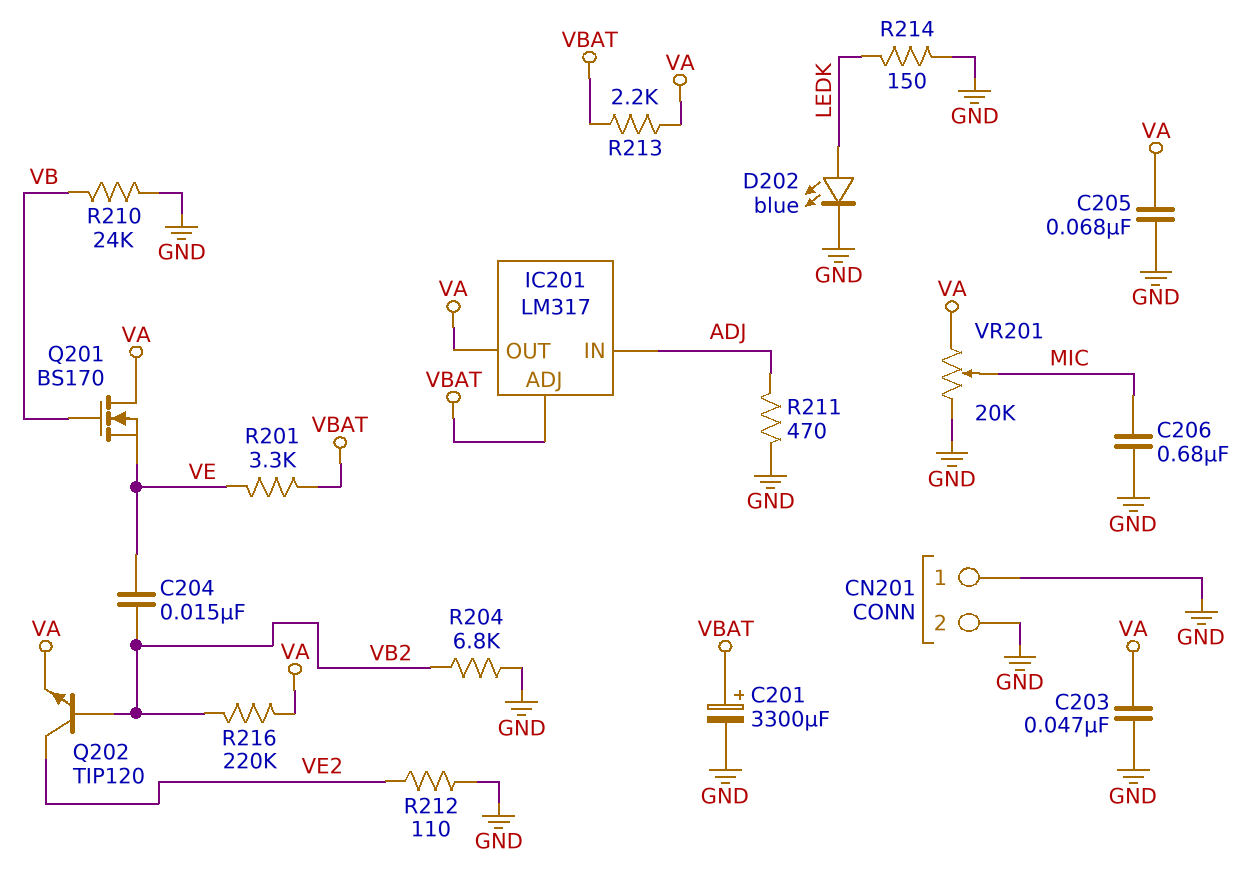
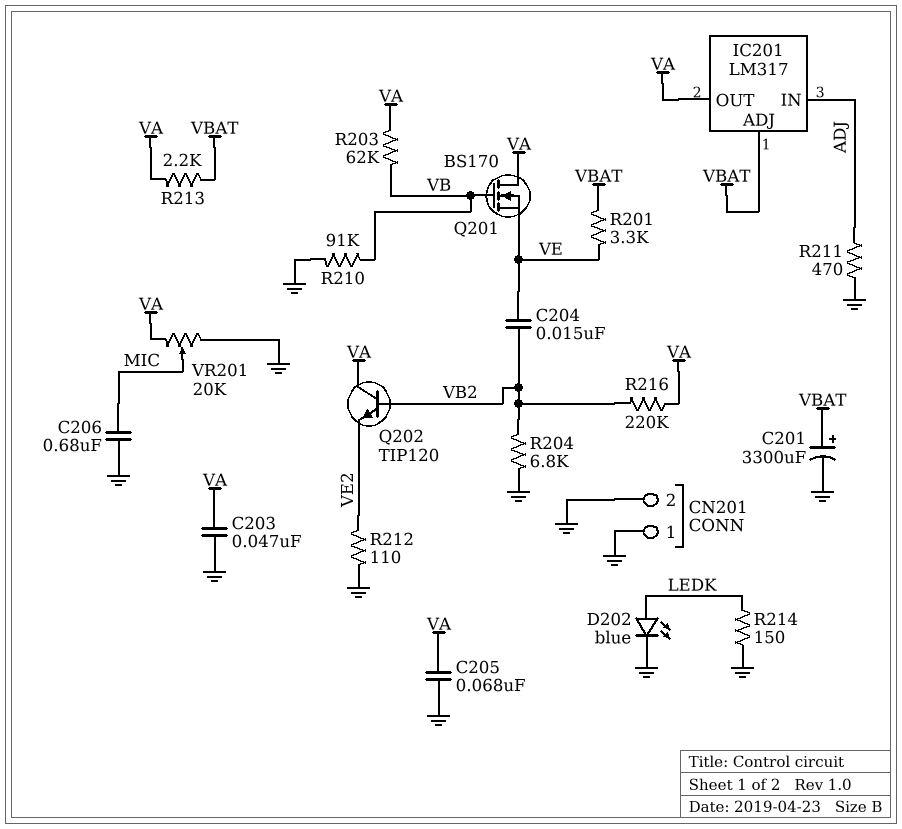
Q202: NPN TIP120 (B VB2, C VE2, E VA) -> NPN TIP120 (B VB2, C VA, E VE2)
R203: none -> 62k (VA, VB)
R210: 24k (GND, VB) -> 91k (GND, VB)

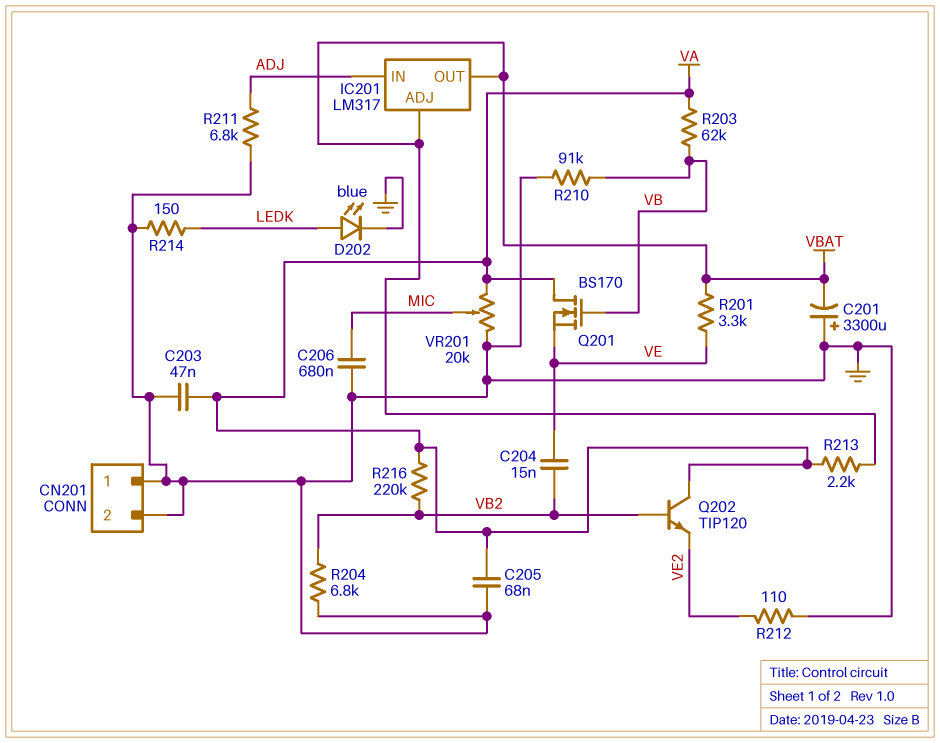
C201: 3300uF (plus VBAT, minus GND) -> 3300uF (plus GND, minus VBAT)
IC201 pin OUT: VA -> VBAT
R211: 470 (ADJ, GND) -> 6.8k (ADJ, GND)

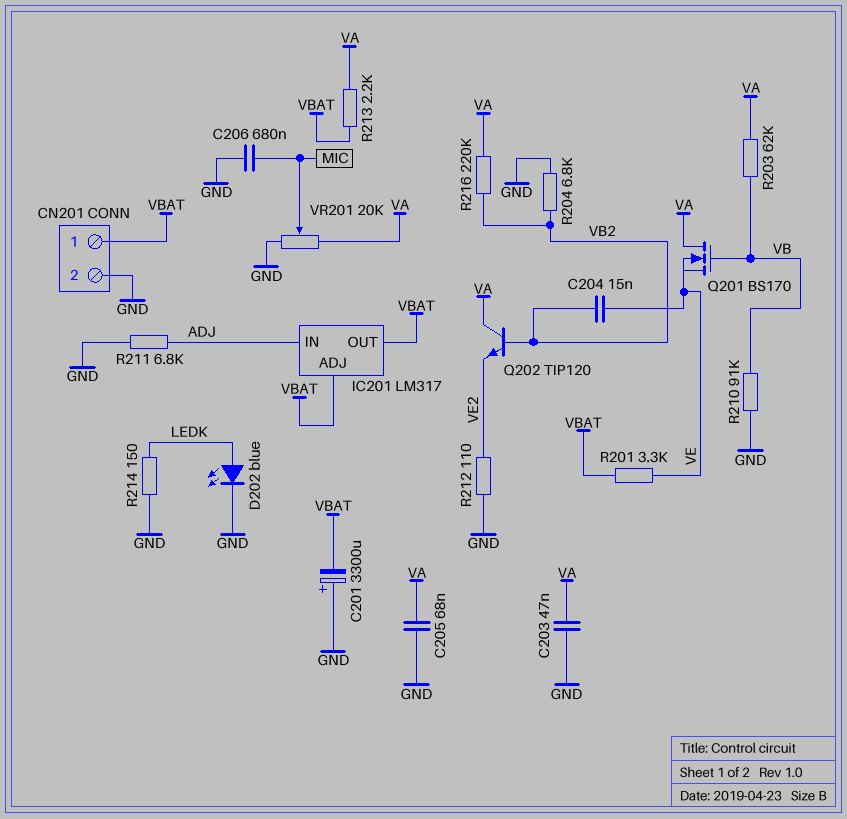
CN201 pin 1: GND -> VBAT

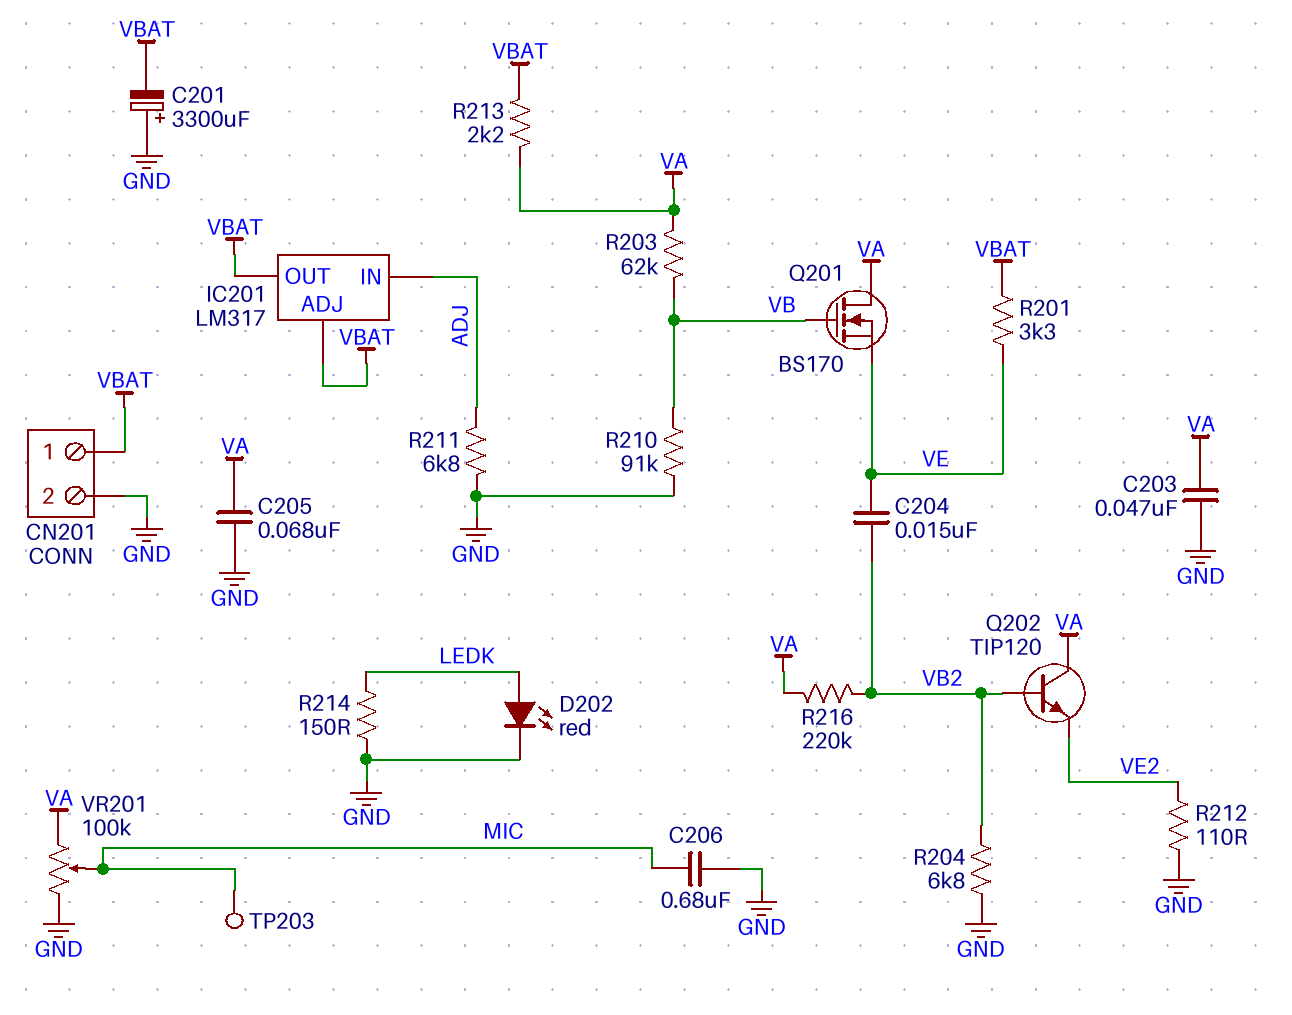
D202: LED blue (A LEDK, K GND) -> LED red (A LEDK, K GND)
TP203: none -> test point (MIC)
VR201: 20k (GND, VA, wiper MIC) -> 100k (GND, VA, wiper MIC)

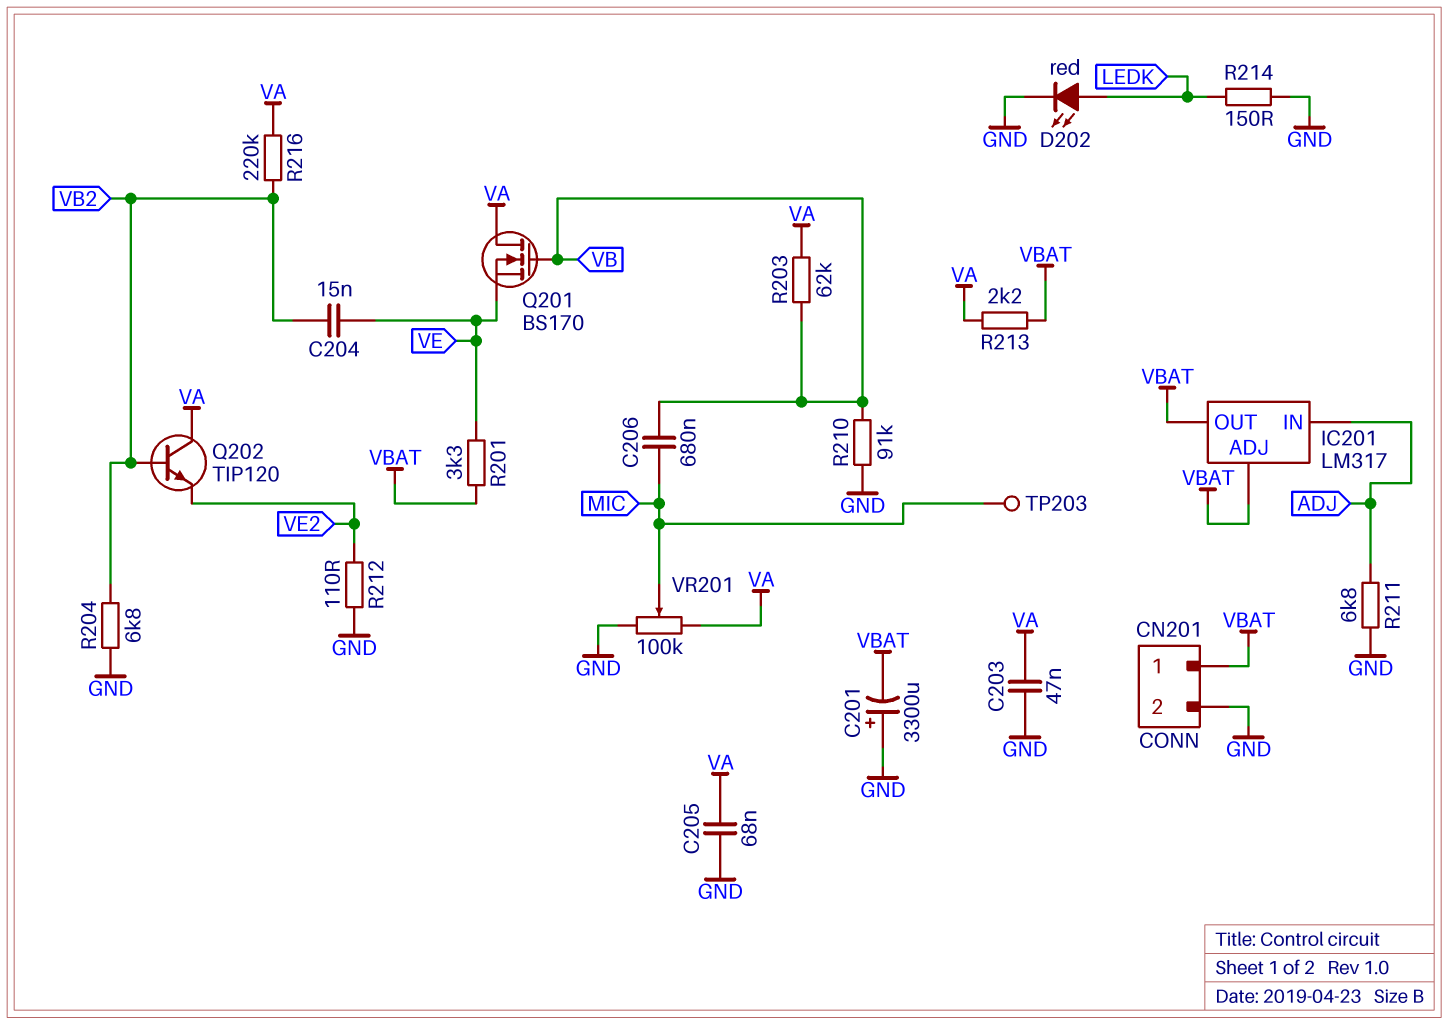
C206: 680nF (GND, MIC) -> 680nF (MIC, VB)

